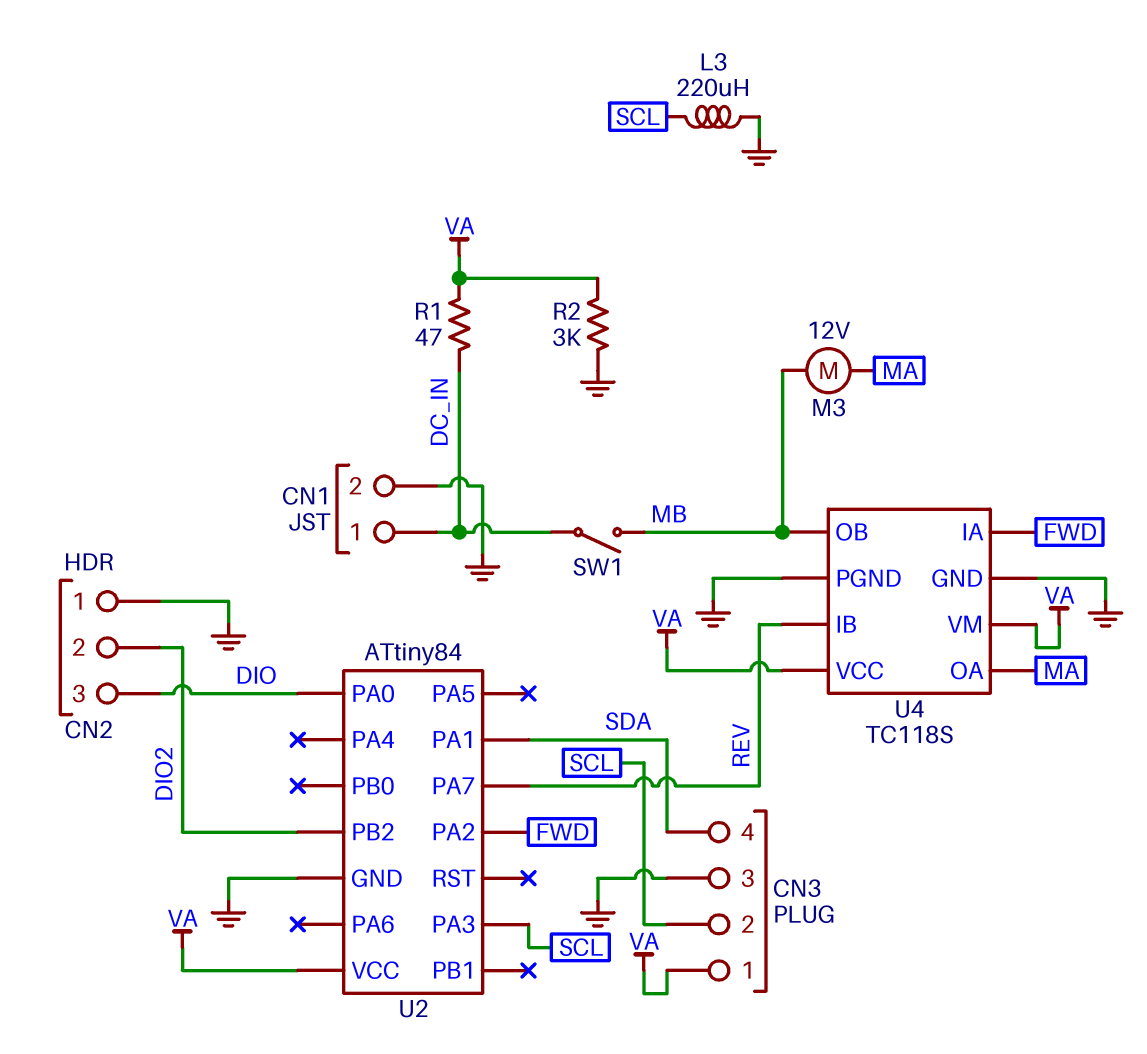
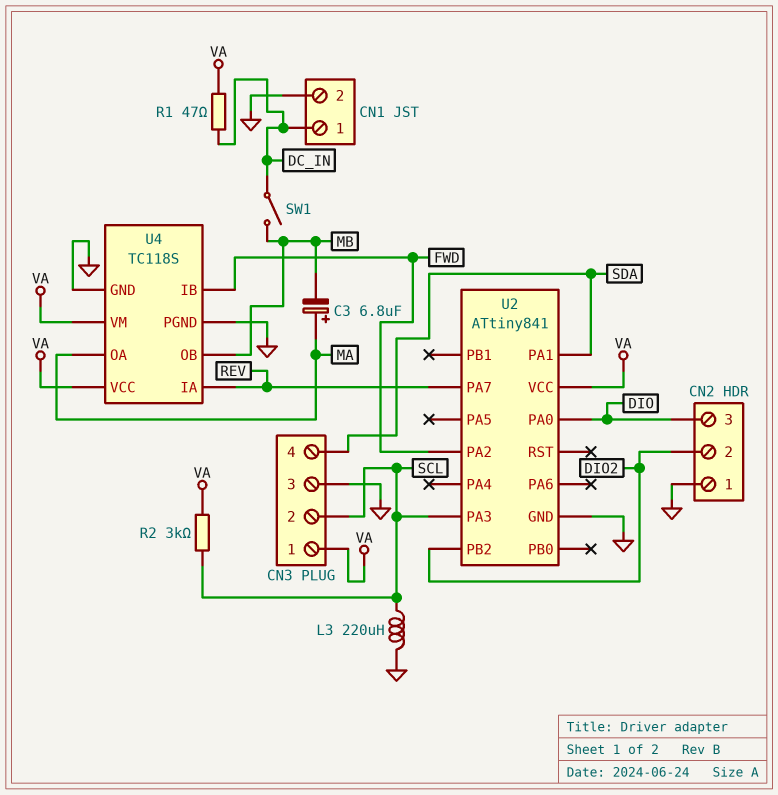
C3: none -> 6.8uF (plus MA, minus MB)
M3: motor 12V (MA, MB) -> none
R2: 3k (GND, VA) -> 3k (SCL, VA)
U2: ATtiny84 -> ATtiny841
U4 pin IA: FWD -> REV
U4 pin IB: REV -> FWD

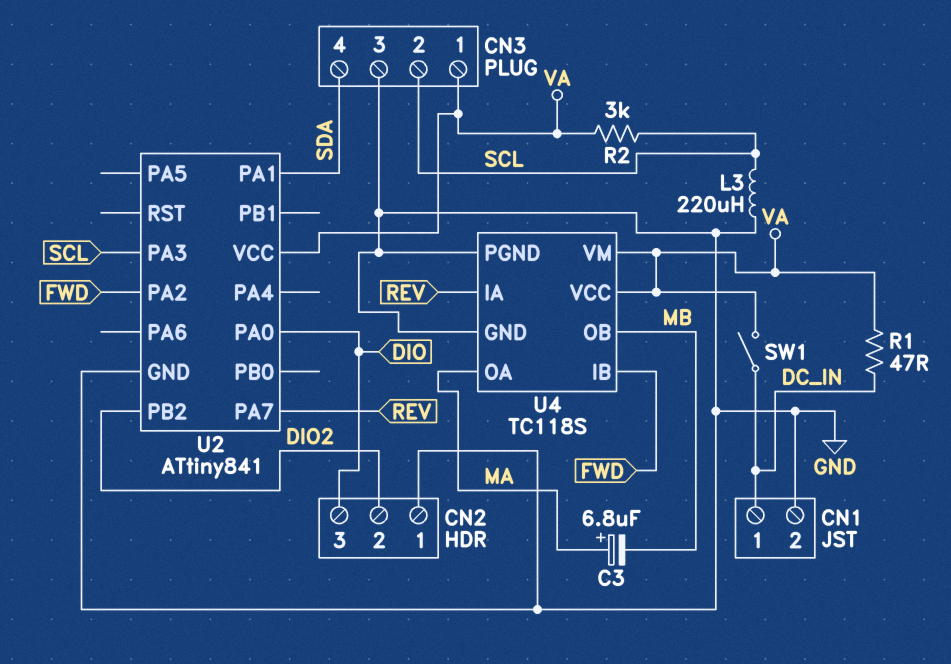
SW1: switch (DC_IN, MB) -> switch (DC_IN, VA)

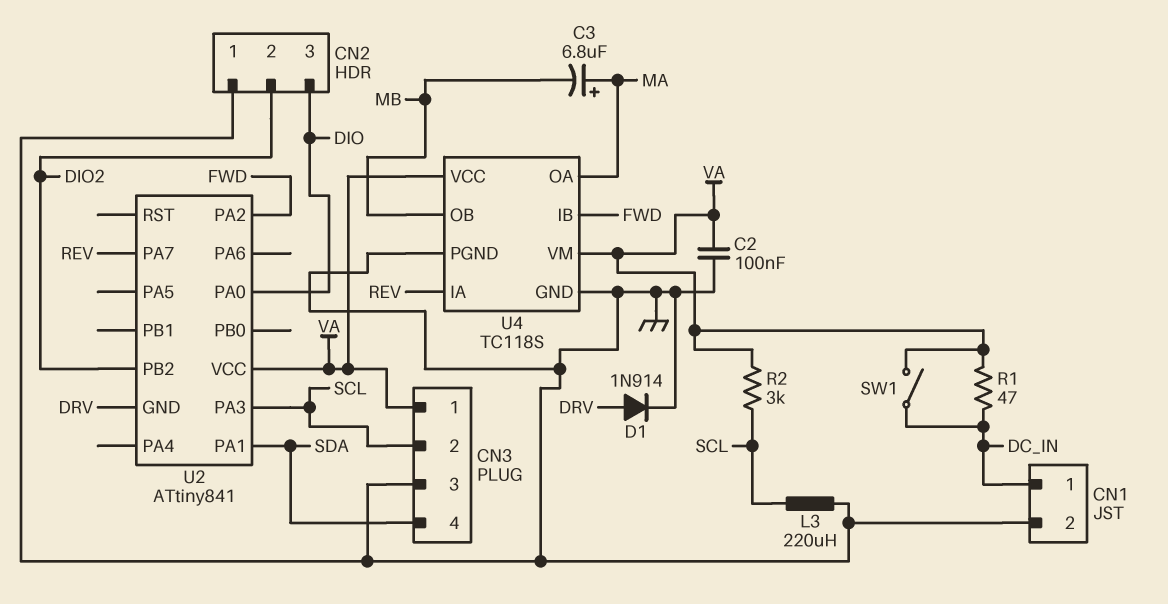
C2: none -> 100nF (GND, VA)
D1: none -> diode 1N914 (A DRV, K GND)
U2 pin GND: GND -> DRV

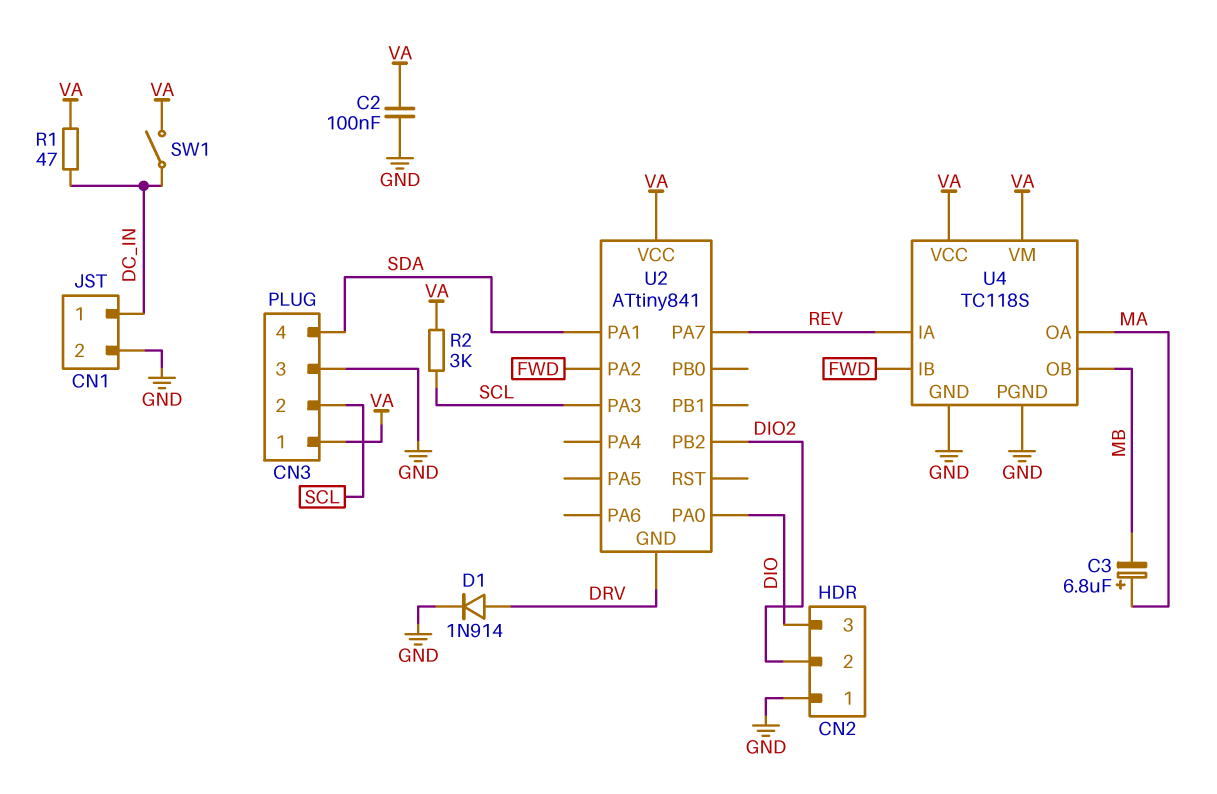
L3: 220uH (GND, SCL) -> none

